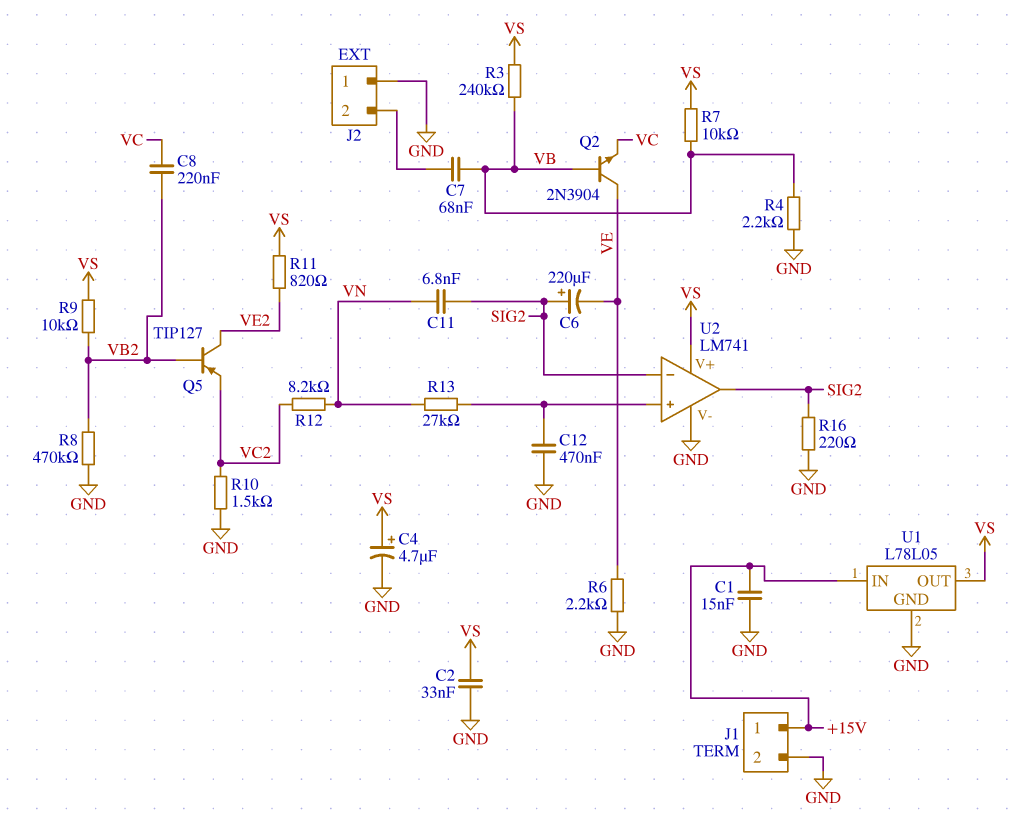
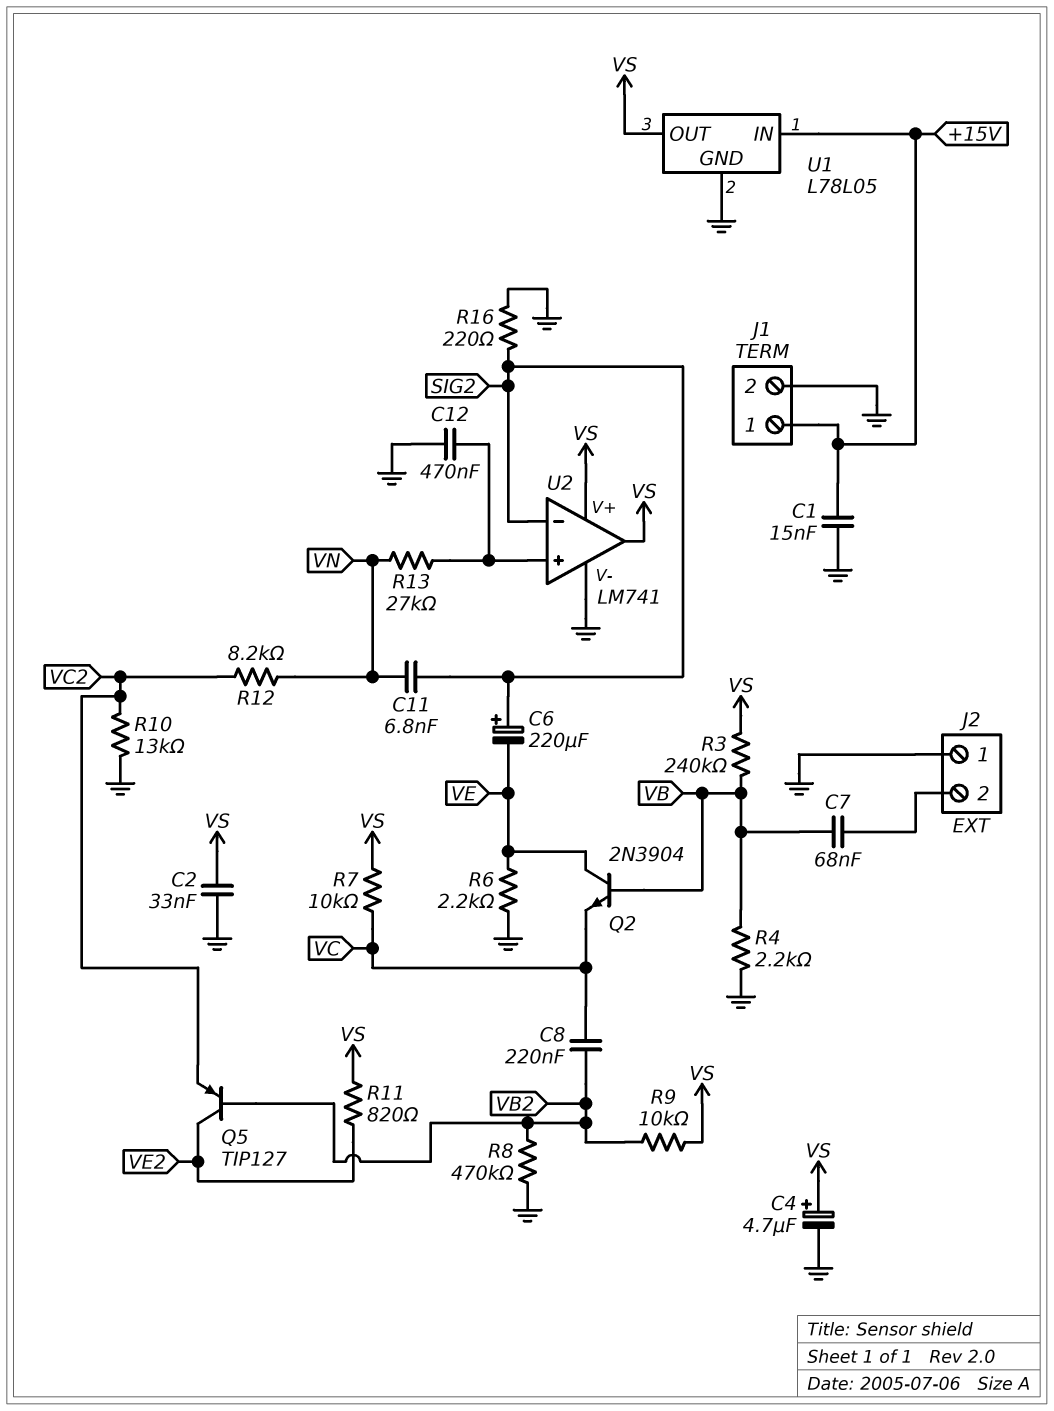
R7: 10k (VB, VS) -> 10k (VC, VS)
R10: 1.5k (GND, VC2) -> 13k (GND, VC2)
U2 pin out: SIG2 -> VS

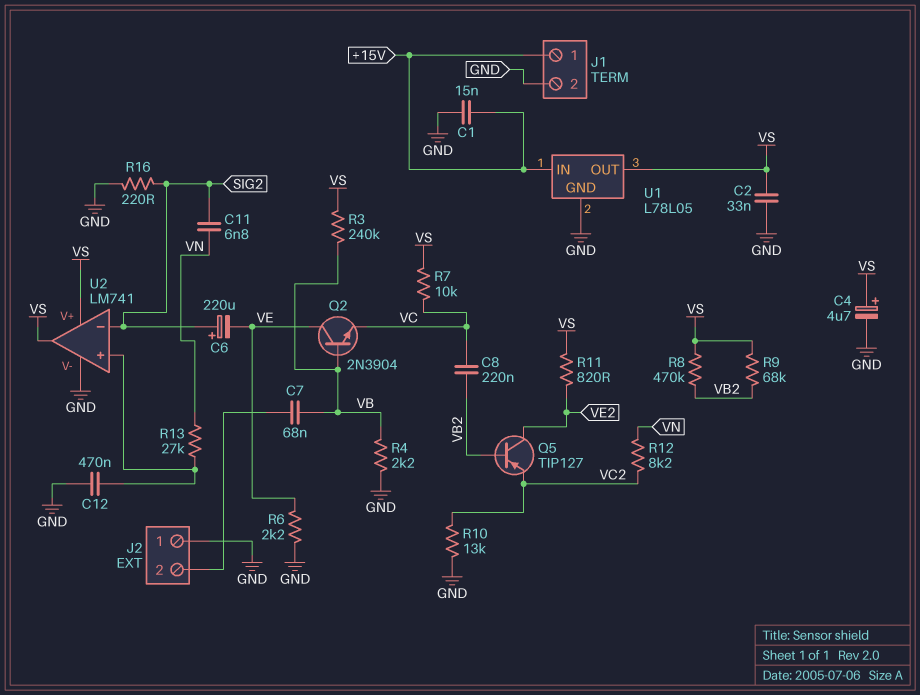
R8: 470k (GND, VB2) -> 470k (VB2, VS)
R9: 10k (VB2, VS) -> 68k (VB2, VS)

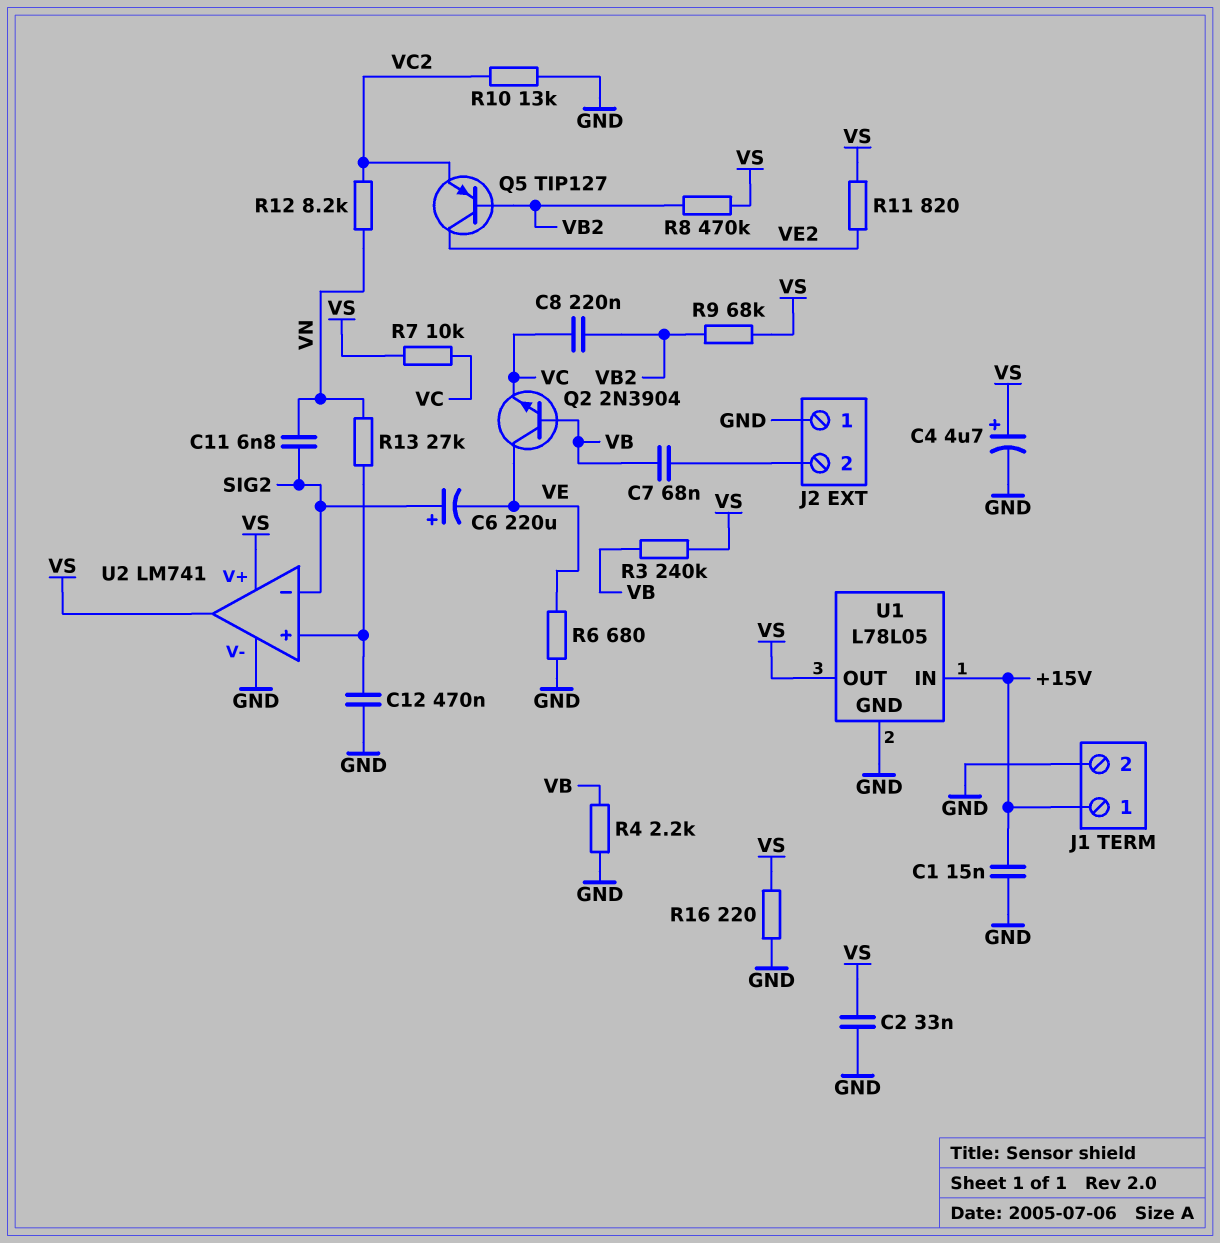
R6: 2.2k (GND, VE) -> 680 (GND, VE)
R16: 220 (GND, SIG2) -> 220 (GND, VS)

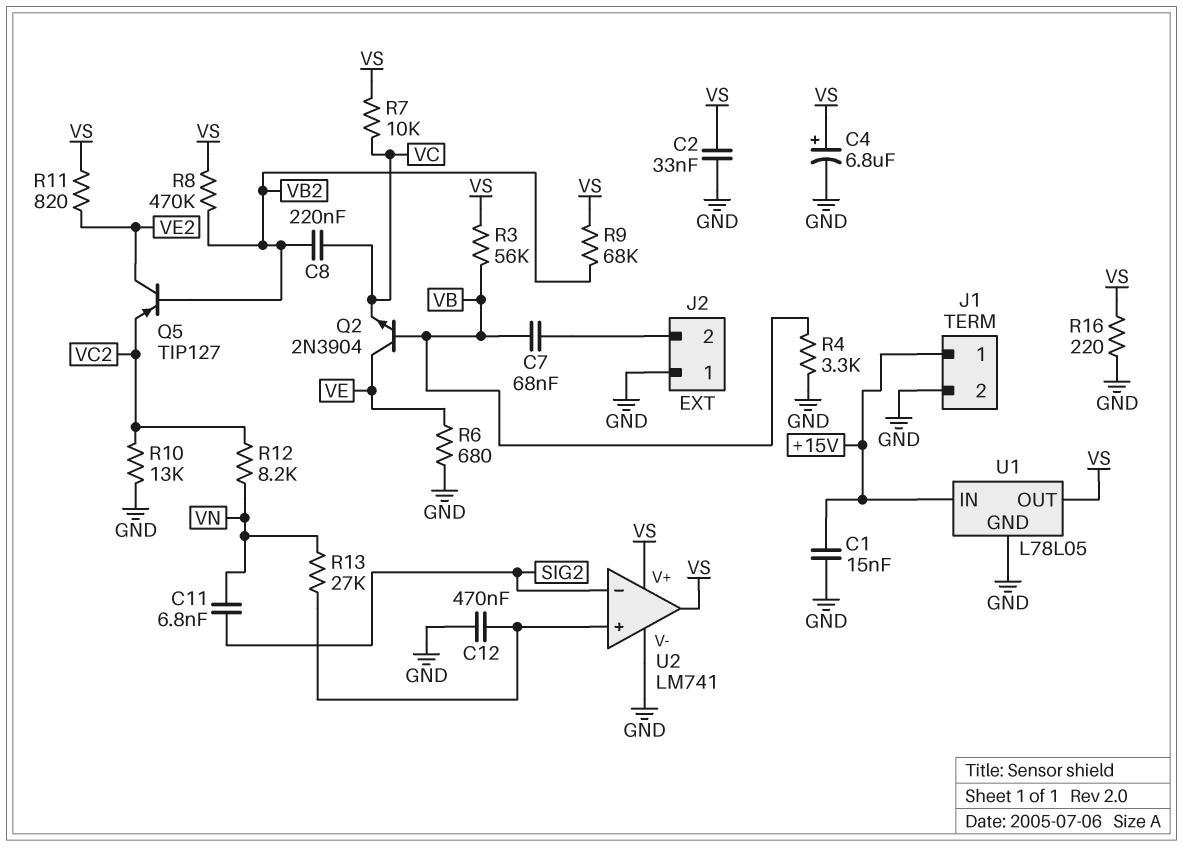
C4: 4.7uF (plus VS, minus GND) -> 6.8uF (plus VS, minus GND)
C6: 220uF (plus SIG2, minus VE) -> none
R3: 240k (VB, VS) -> 56k (VB, VS)
R4: 2.2k (GND, VB) -> 3.3k (GND, VB)

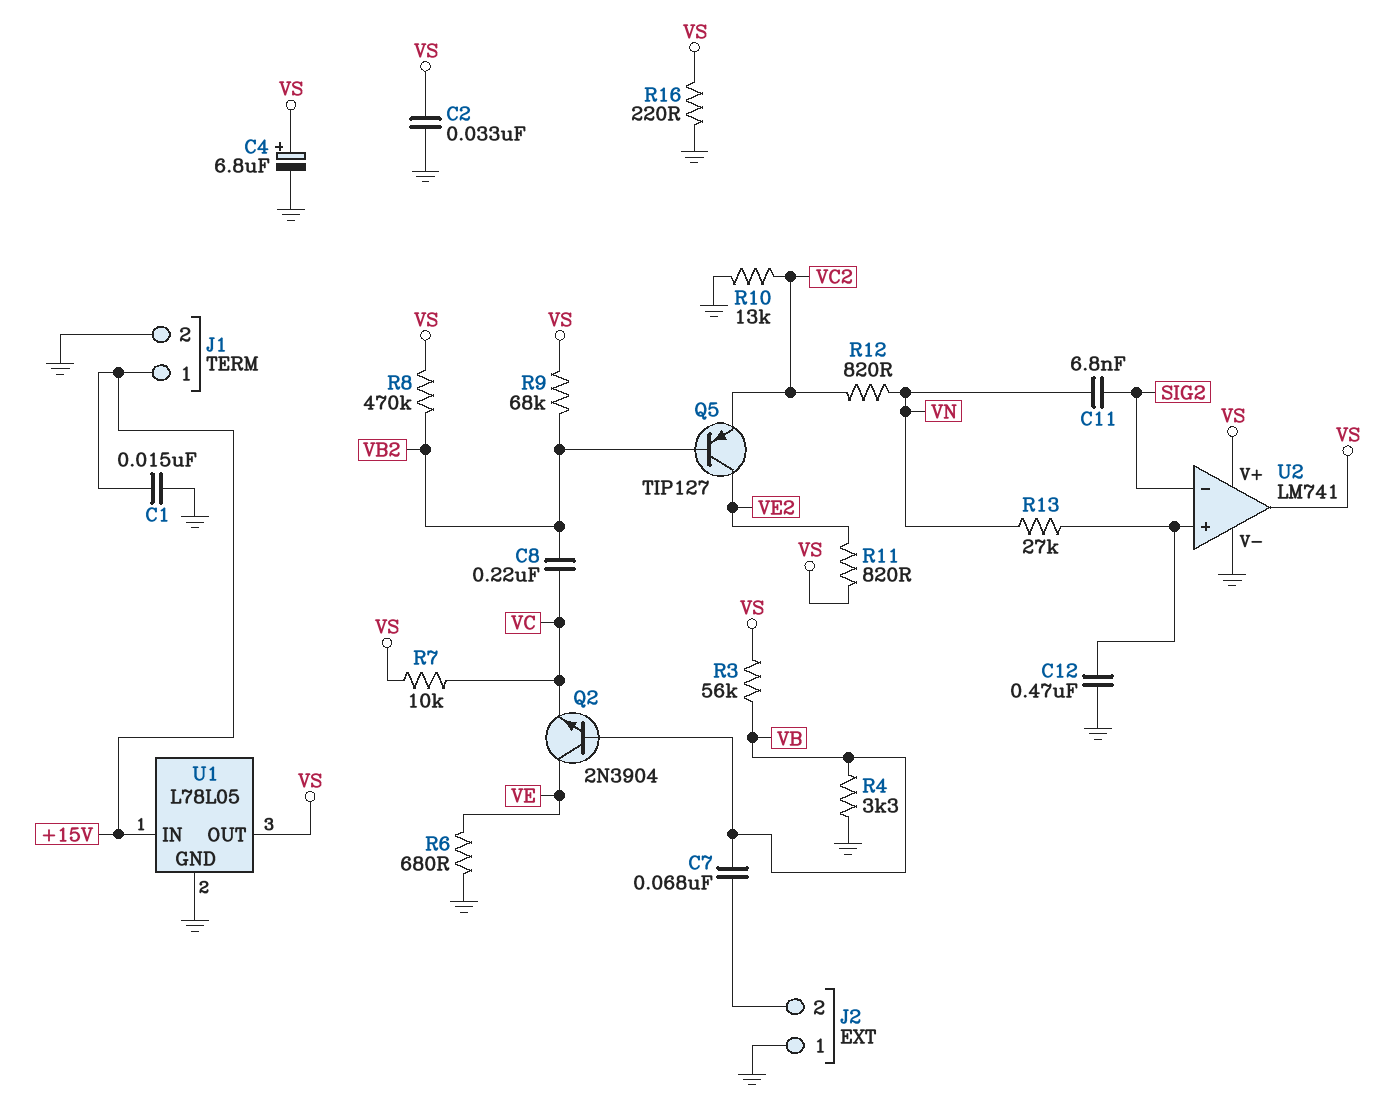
R12: 8.2k (VC2, VN) -> 820 (VC2, VN)

